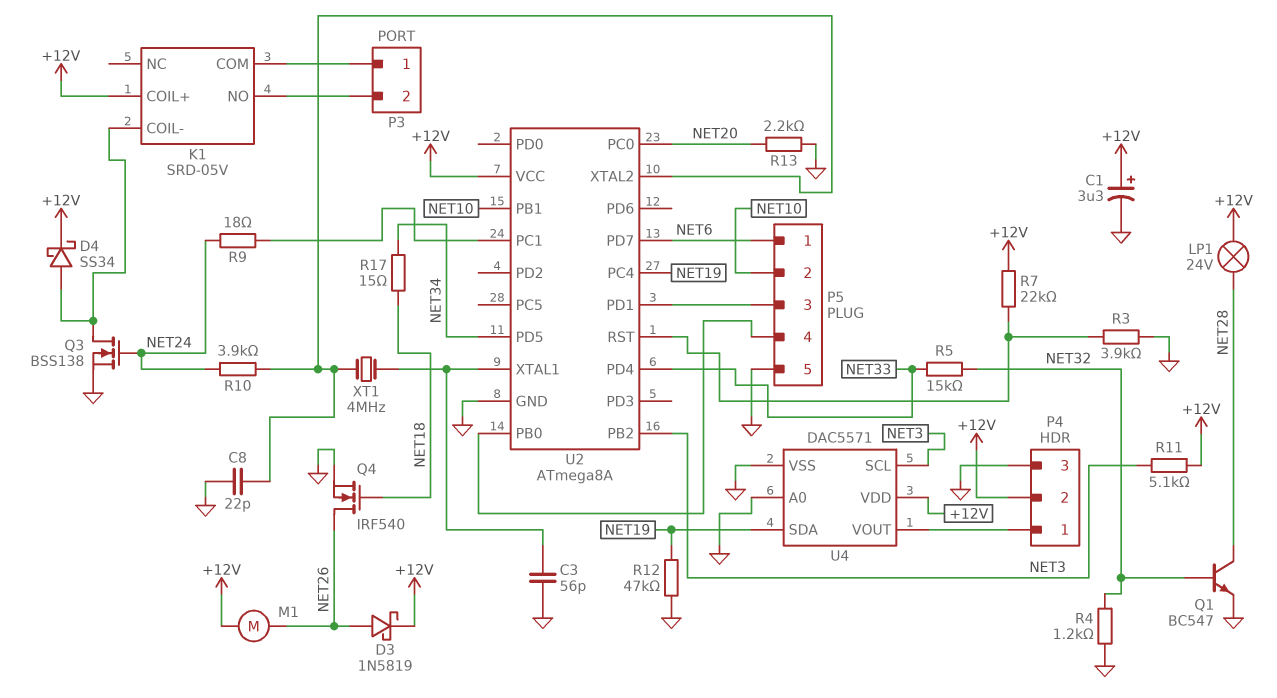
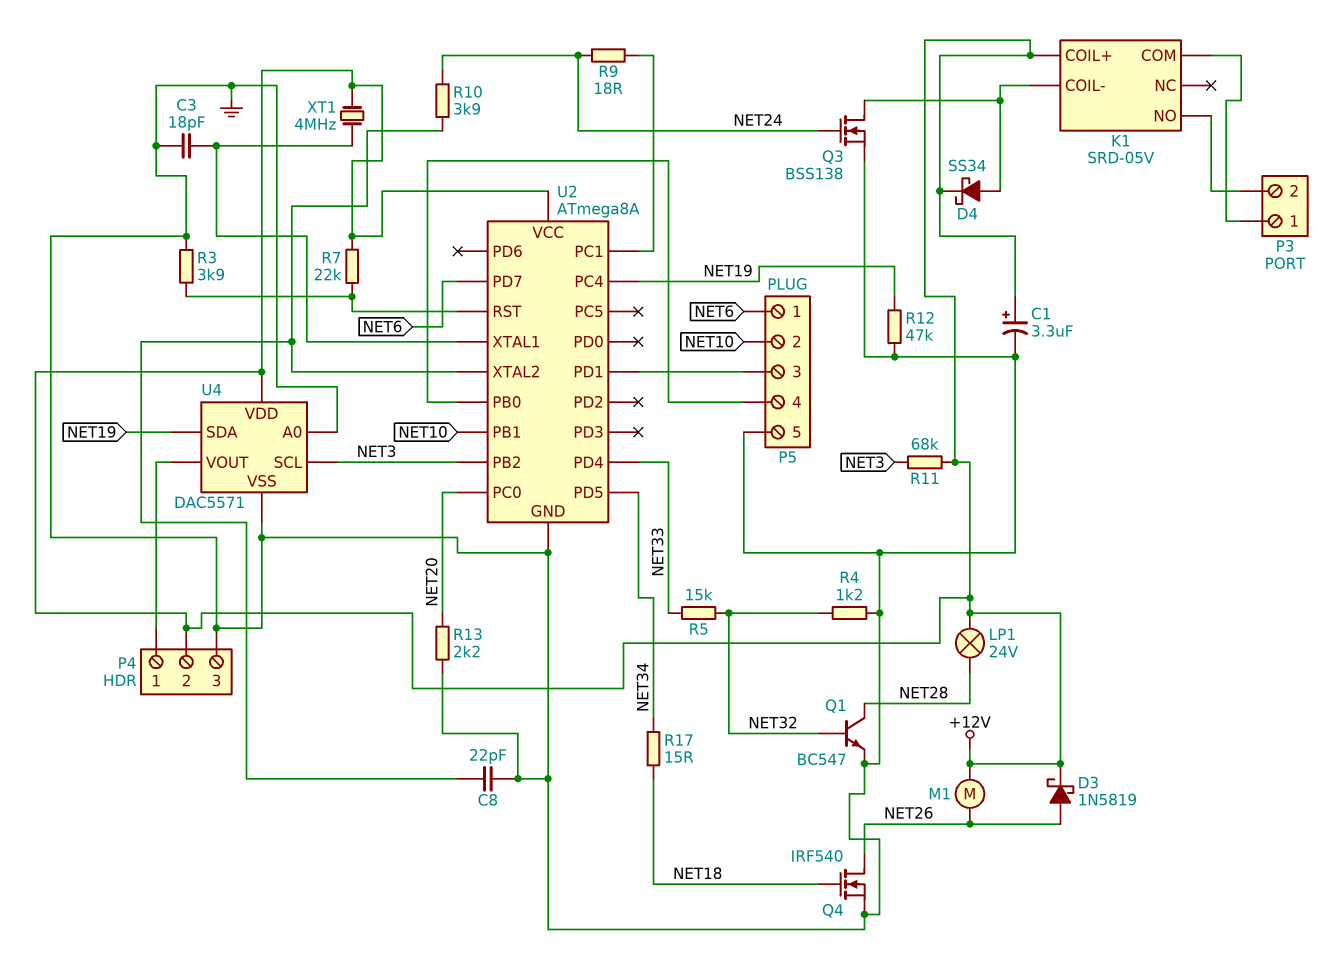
C3: 56pF (GND, U2/XTAL1) -> 18pF (GND, U2/XTAL1)
R11: 5.1k (+12V, NET3) -> 68k (+12V, NET3)
XT1: 4MHz (U2/XTAL1, U2/XTAL2) -> 4MHz (+12V, U2/XTAL1)

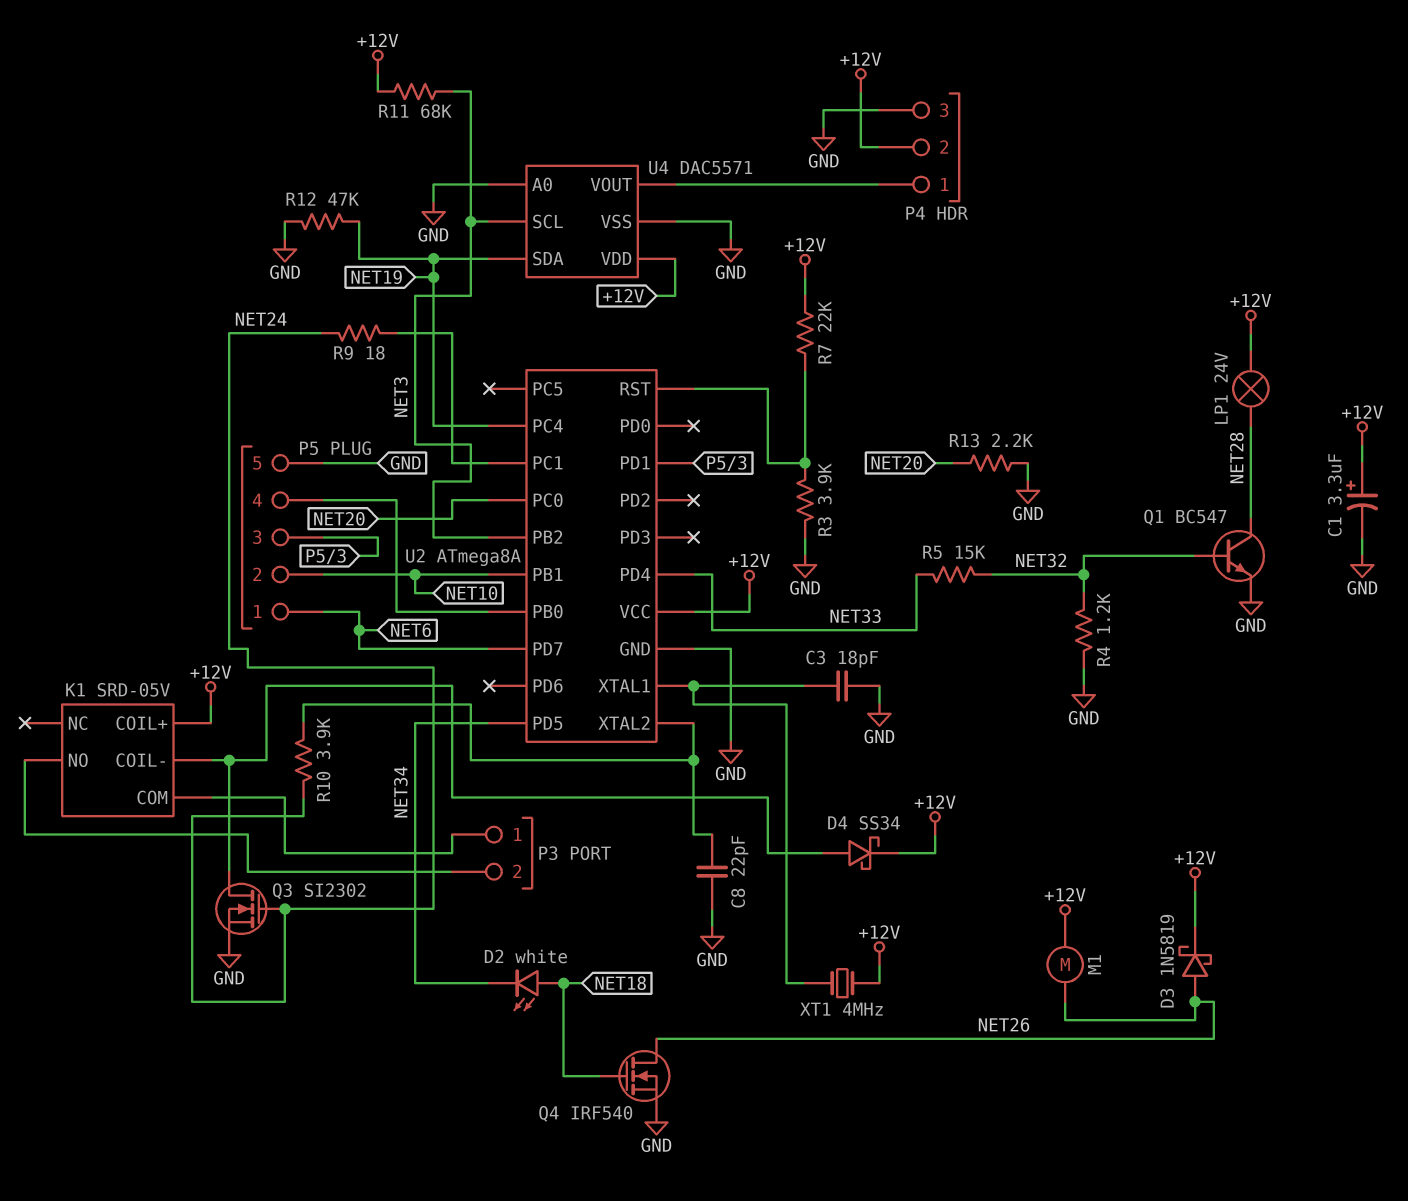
D2: none -> LED white (A NET18, K NET34)
Q3: NMOS BSS138 (G NET24, D K1/COIL-, S GND) -> NMOS SI2302 (G NET24, D K1/COIL-, S GND)
R17: 15 (NET18, NET34) -> none

